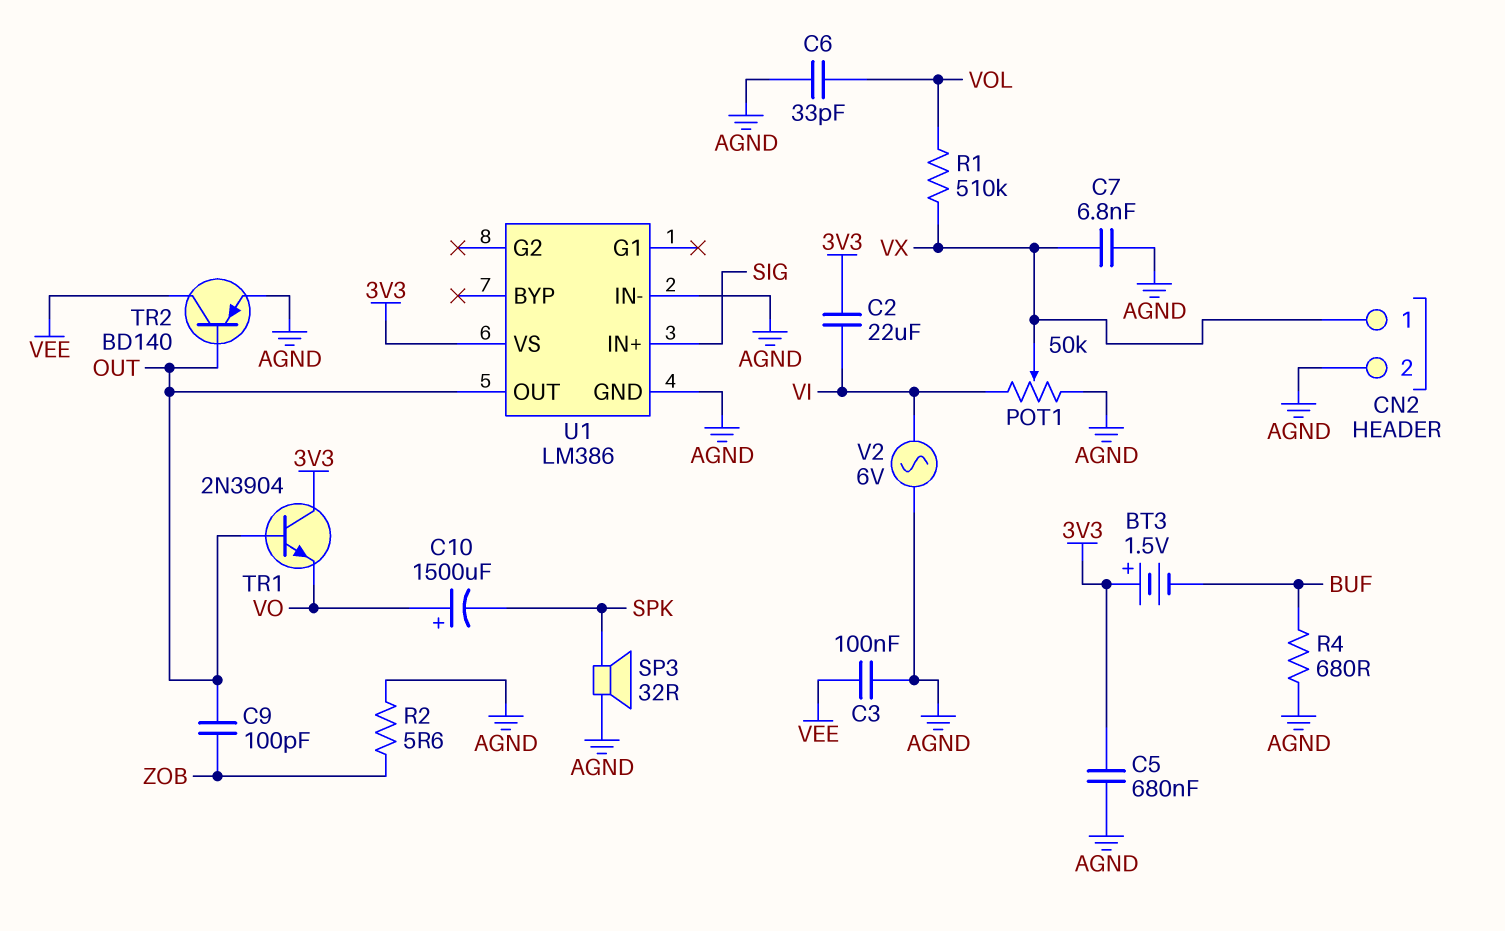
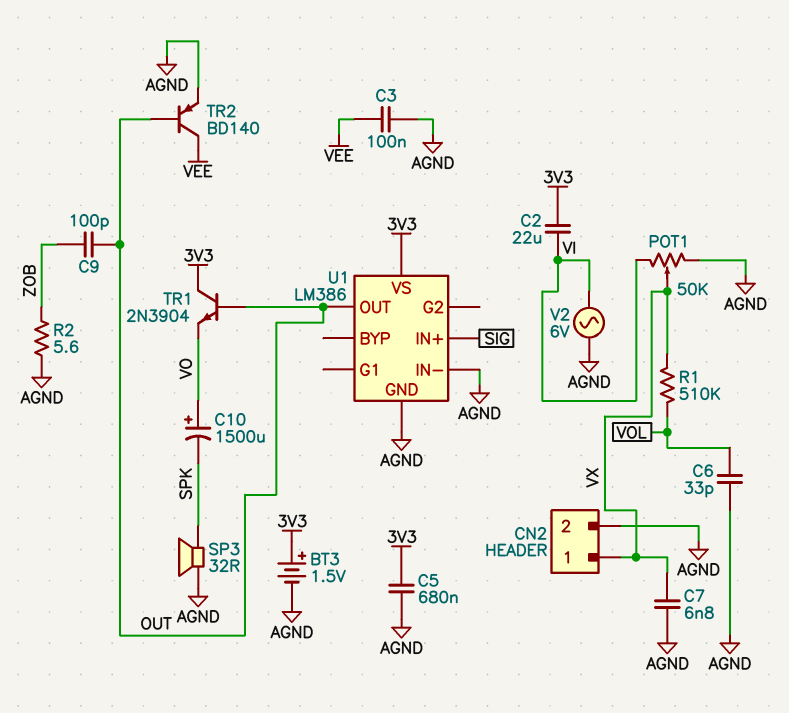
BT3: 1.5V (plus 3V3, minus BUF) -> 1.5V (plus 3V3, minus AGND)
R4: 680 (AGND, BUF) -> none

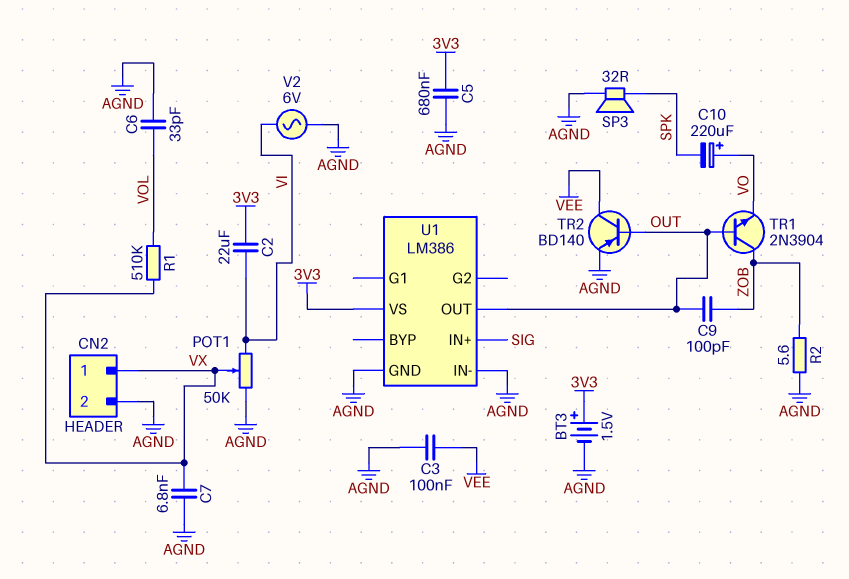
C10: 1500uF (plus VO, minus SPK) -> 220uF (plus VO, minus SPK)
TR1: NPN 2N3904 (B OUT, C 3V3, E VO) -> NPN 2N3904 (B OUT, C ZOB, E VO)

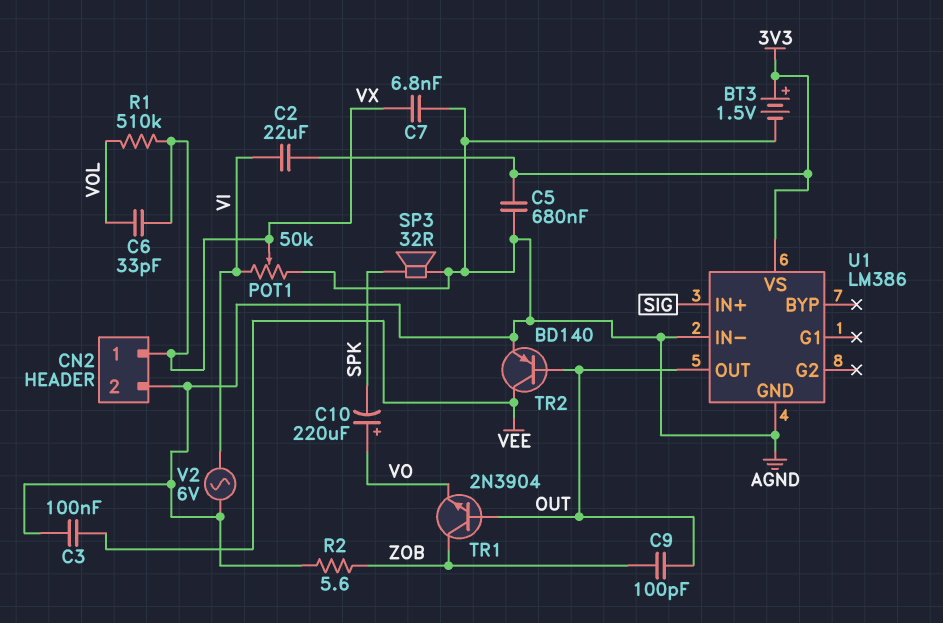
C6: 33pF (AGND, VOL) -> 33pF (VOL, VX)

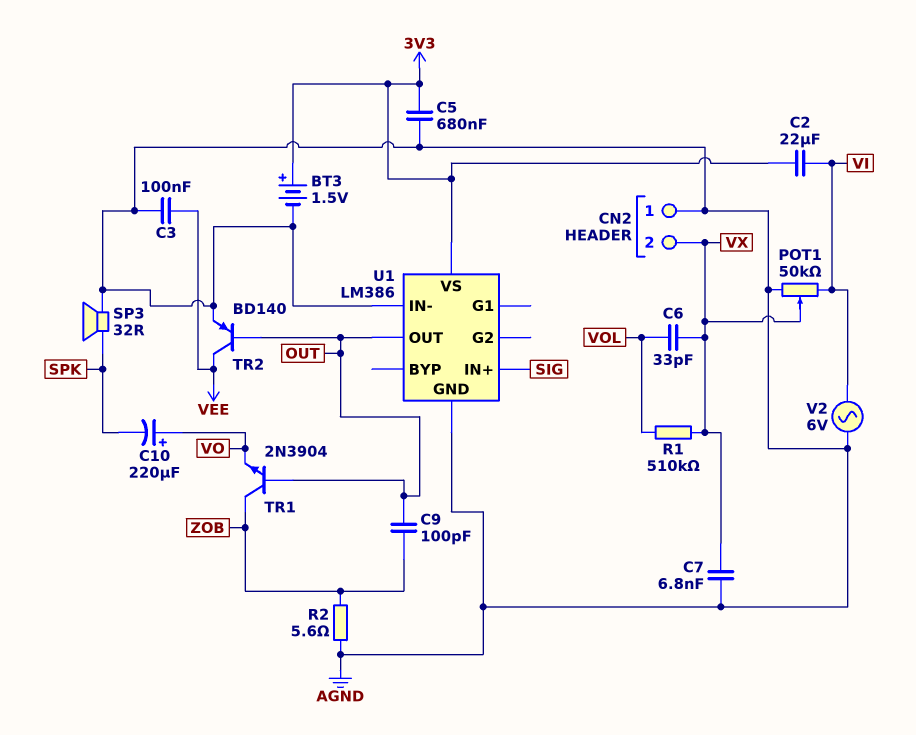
CN2 pin 1: VX -> AGND
CN2 pin 2: AGND -> VX

